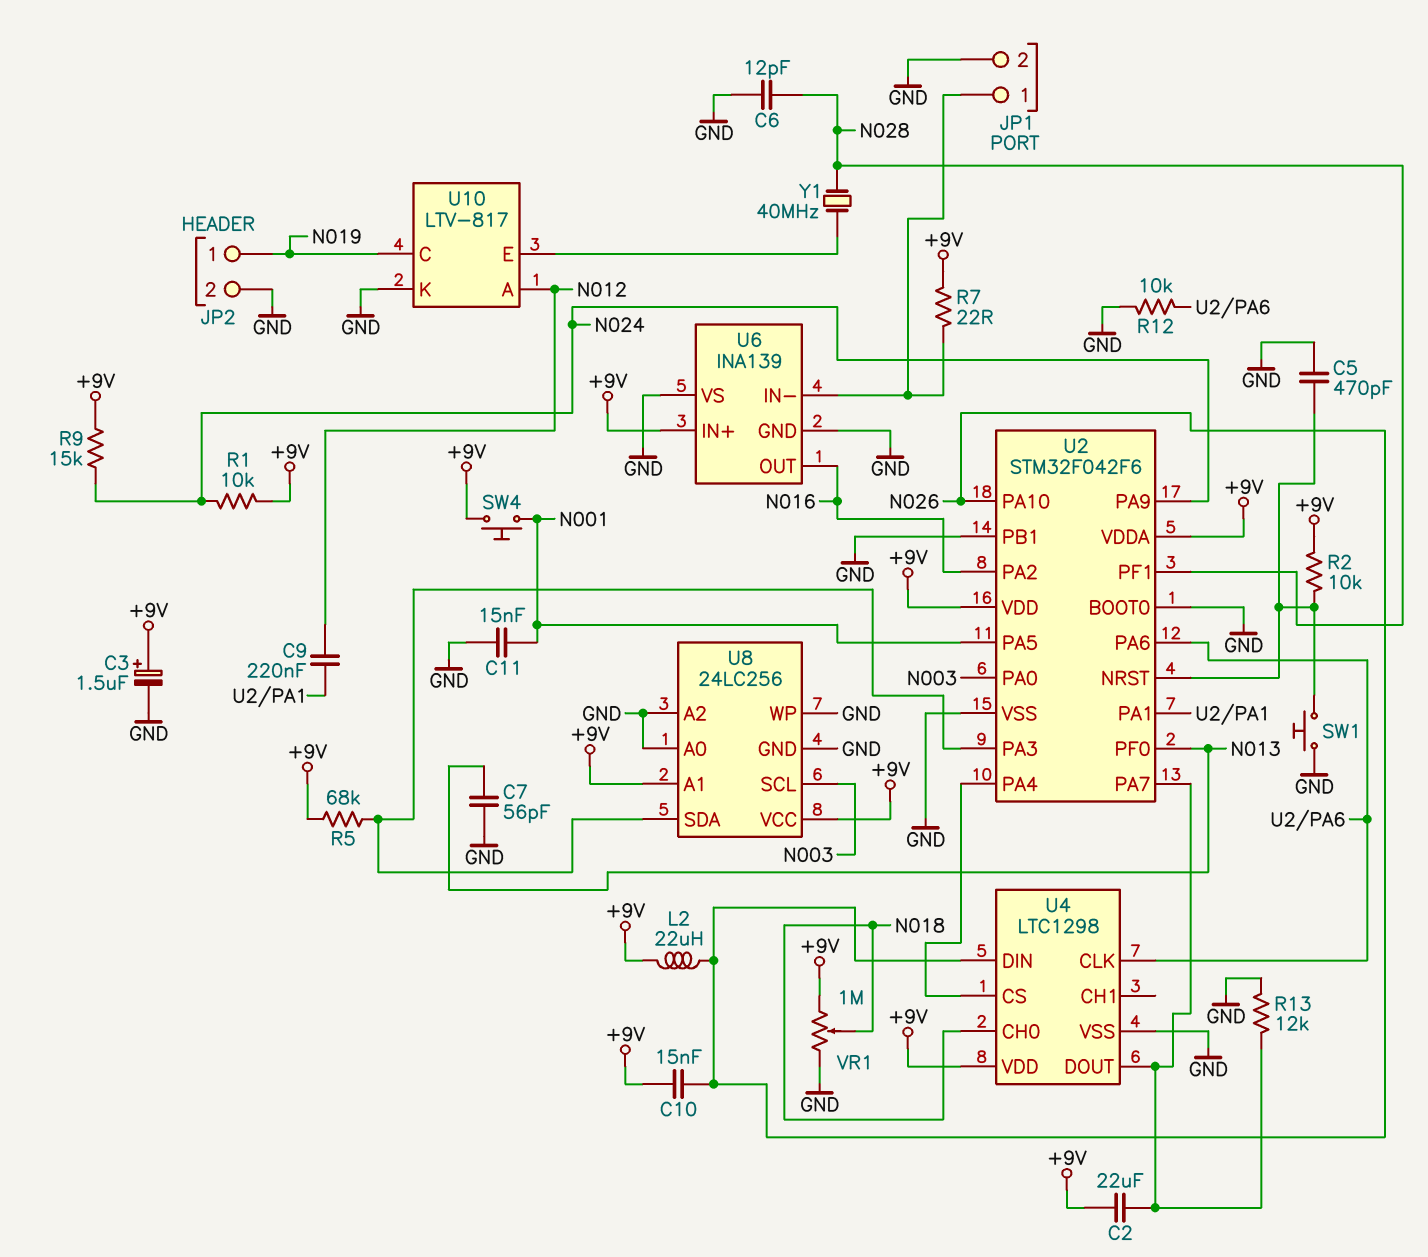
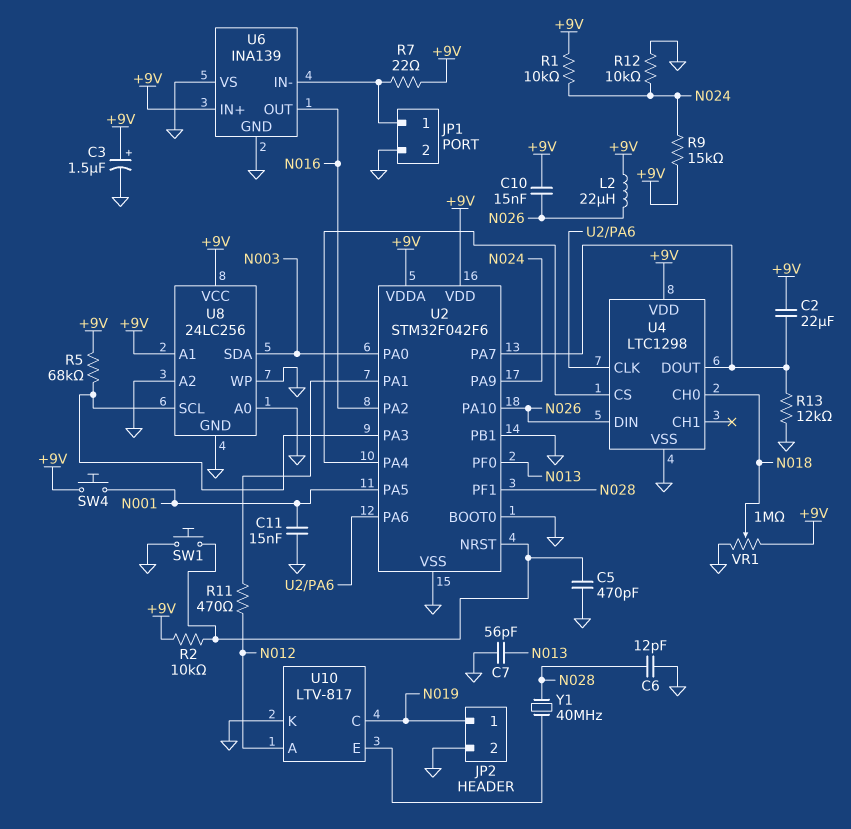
C9: 220nF (N012, U2/PA1) -> none
R11: none -> 470 (N012, U2/PA1)
R12: 10k (GND, U2/PA6) -> 10k (GND, N024)
U8 pin SCL: N003 -> U2/PA3
U8 pin SDA: U2/PA3 -> N003

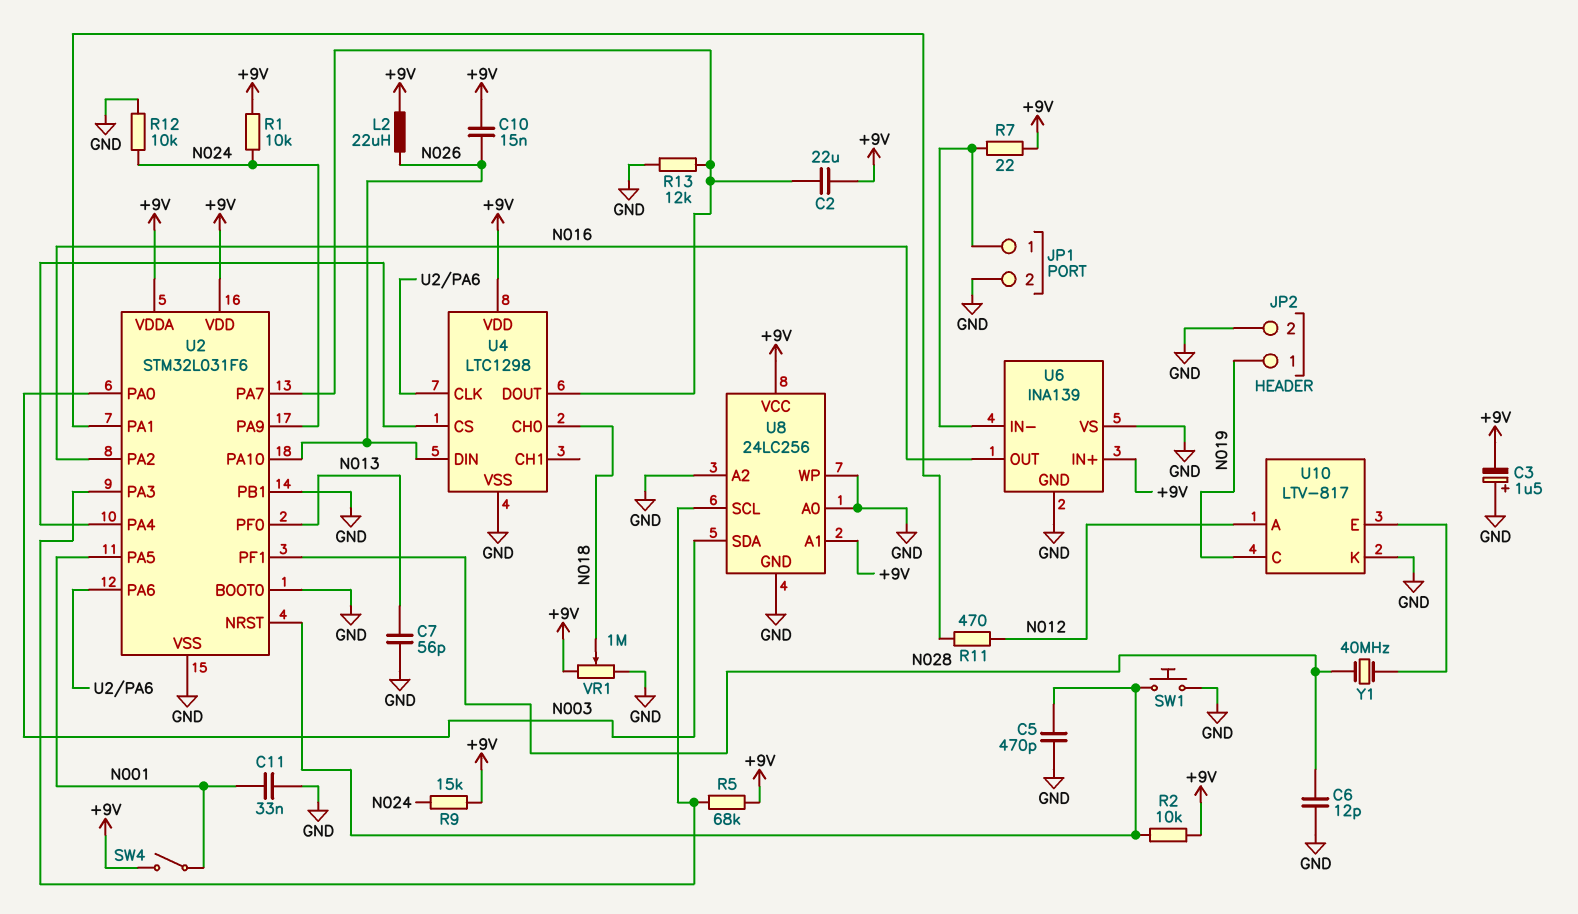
C3: 1.5uF (plus +9V, minus GND) -> 1.5uF (plus GND, minus +9V)
C11: 15nF (GND, N001) -> 33nF (GND, N001)
SW4: button (+9V, N001) -> switch (+9V, N001)
U2: STM32F042F6 -> STM32L031F6

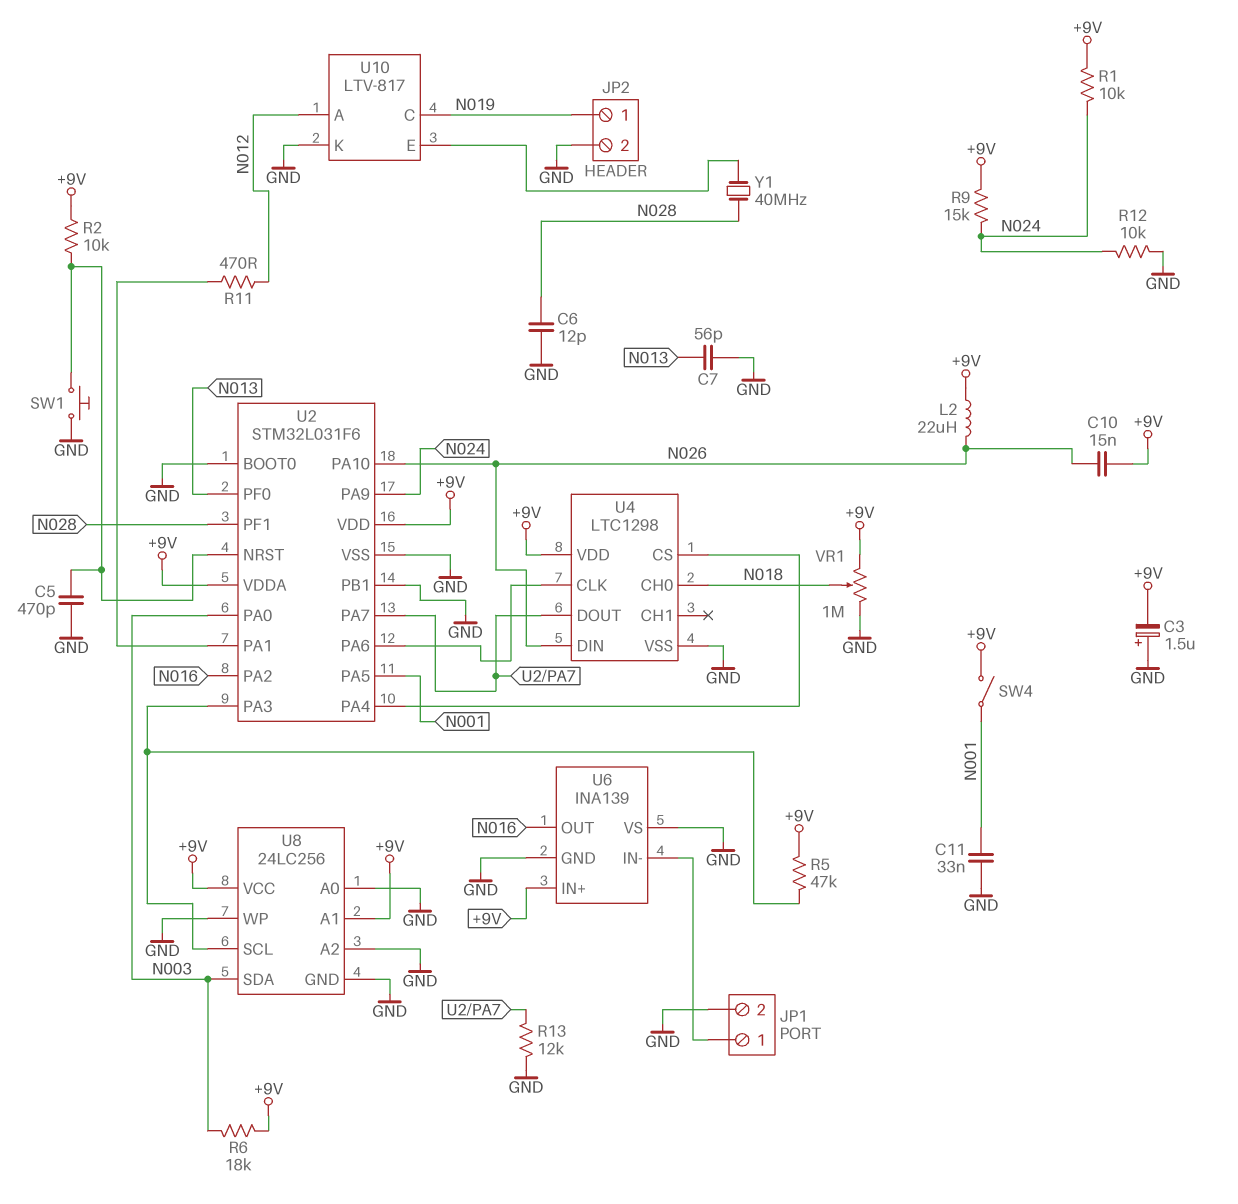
C2: 22uF (+9V, U2/PA7) -> none
R5: 68k (+9V, U2/PA3) -> 47k (+9V, U2/PA3)
R6: none -> 18k (+9V, N003)
R7: 22 (+9V, JP1/1) -> none

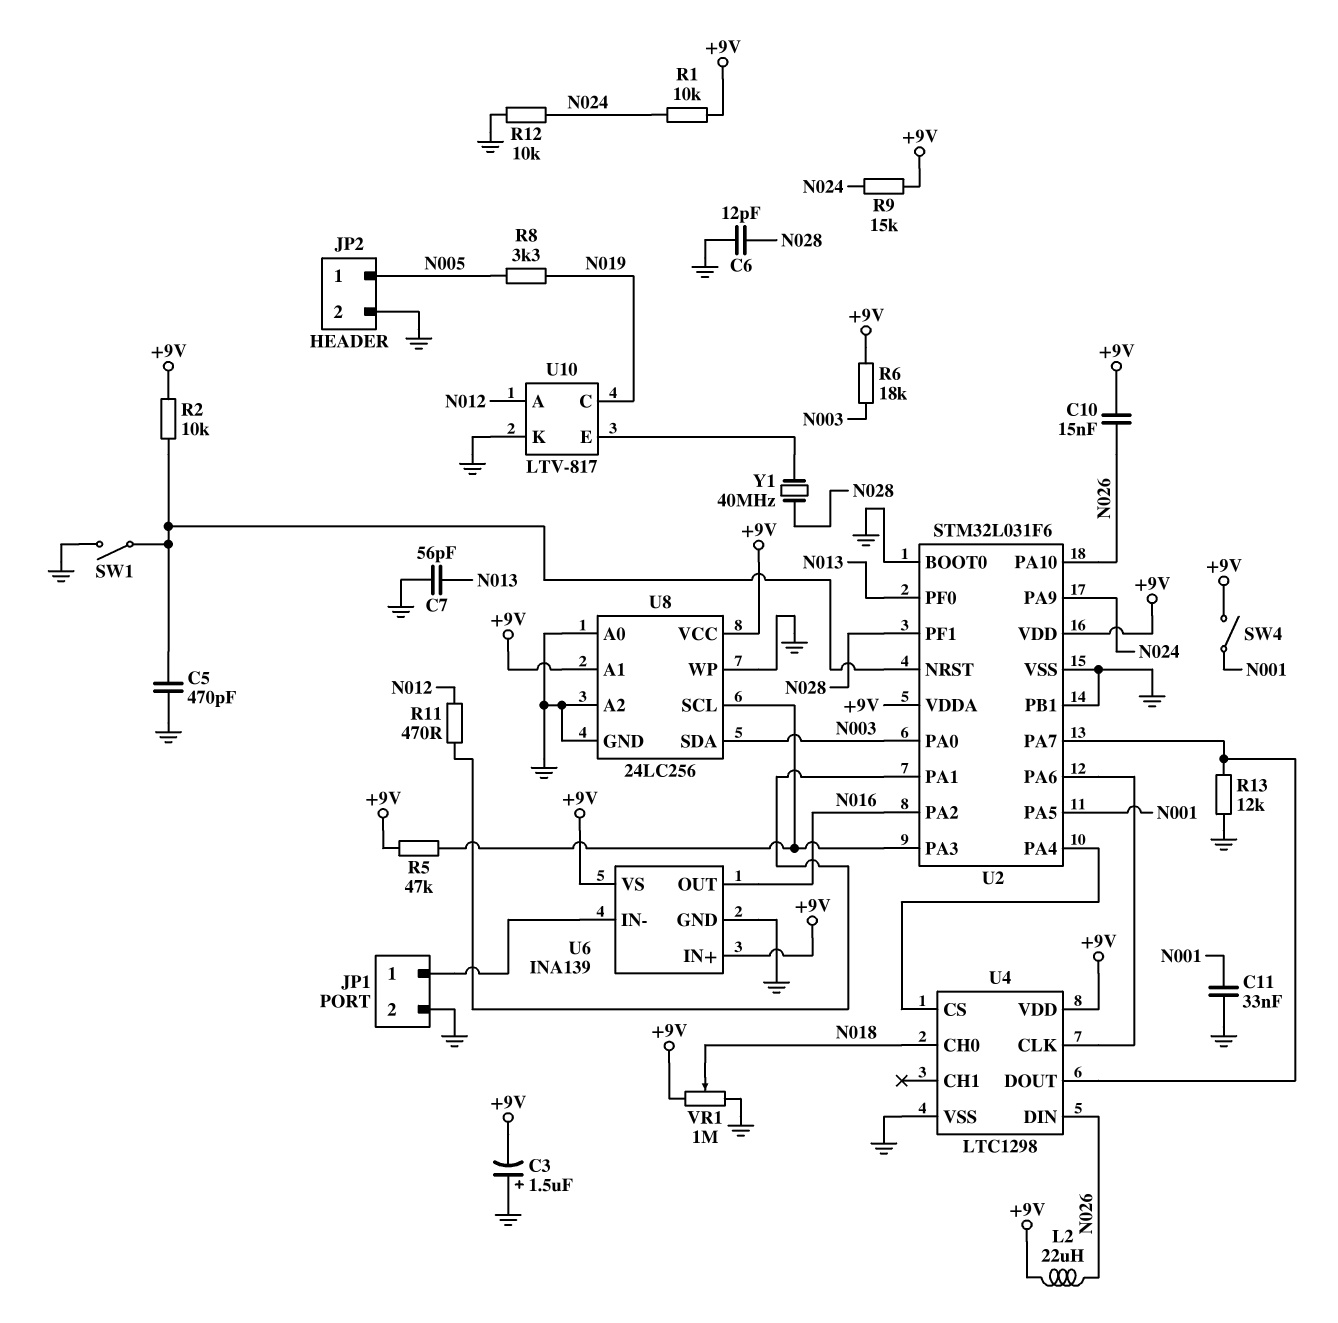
JP2 pin 1: N019 -> N005
R8: none -> 3.3k (N005, N019)
SW1: button (GND, U2/NRST) -> switch (GND, U2/NRST)
U6 pin VS: GND -> +9V

